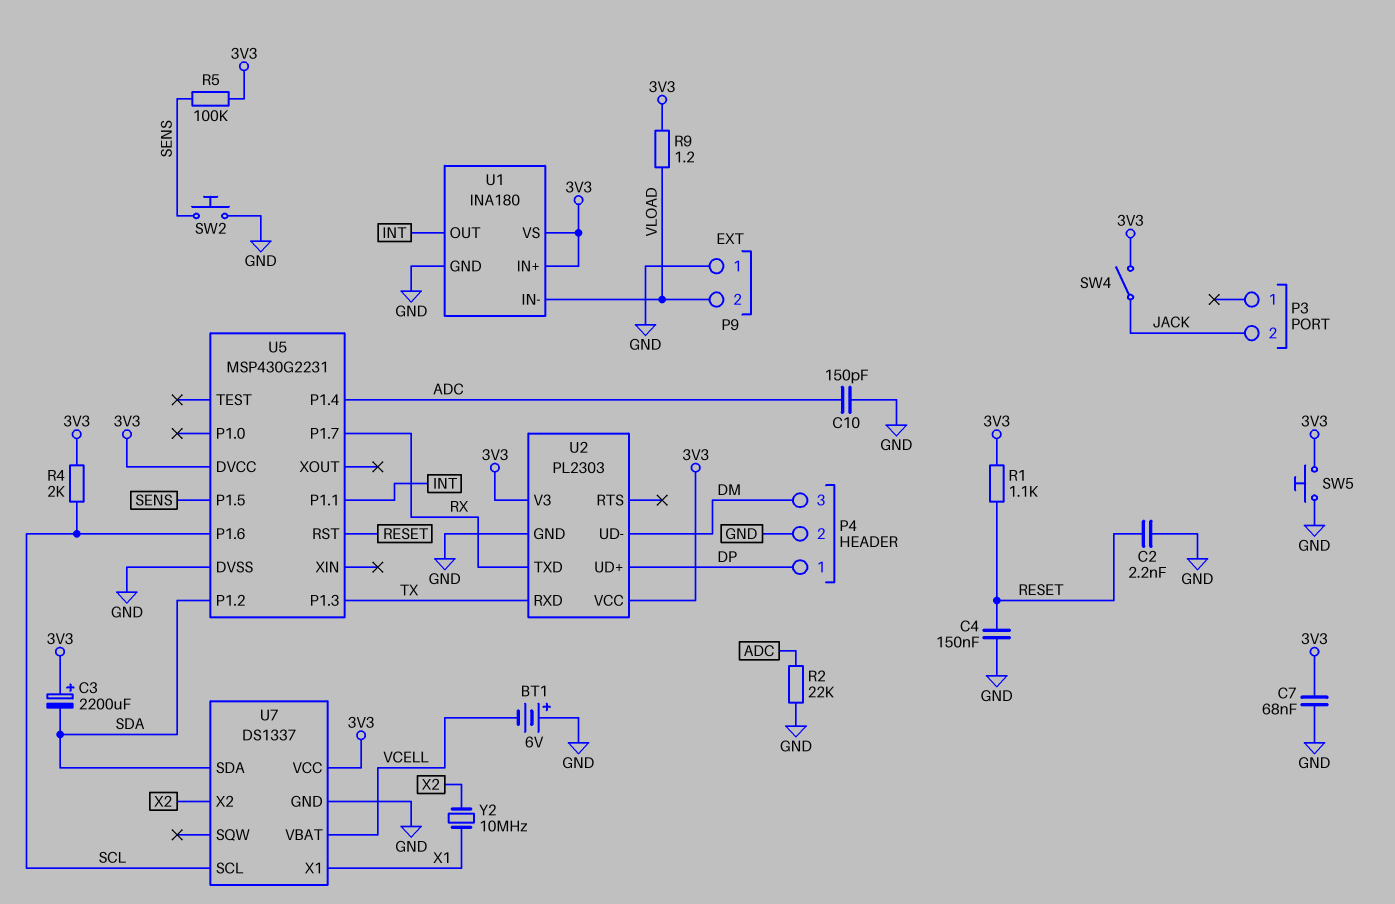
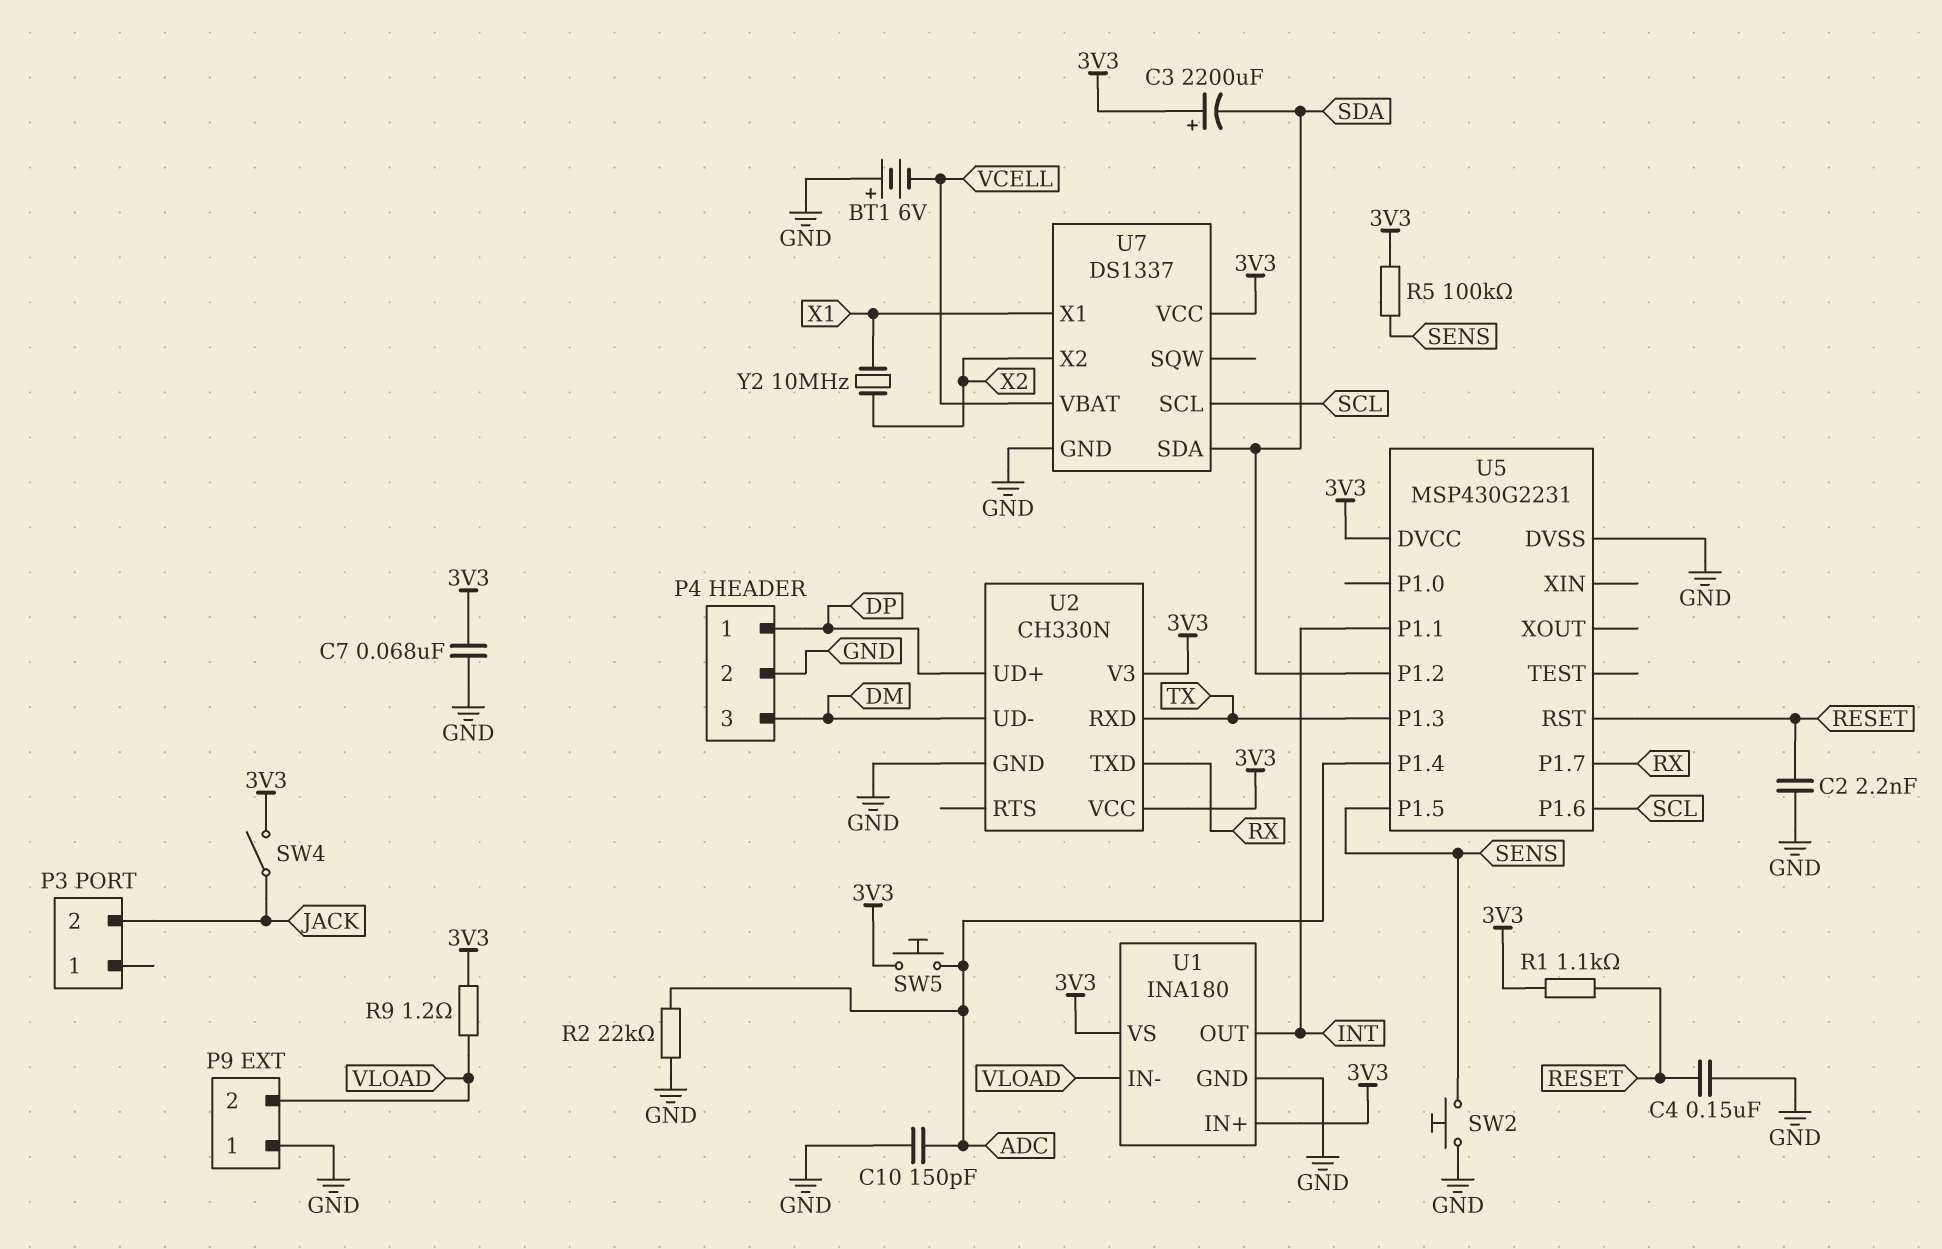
R4: 2k (3V3, SCL) -> none
SW5: button (3V3, GND) -> button (3V3, ADC)
U2: PL2303 -> CH330N

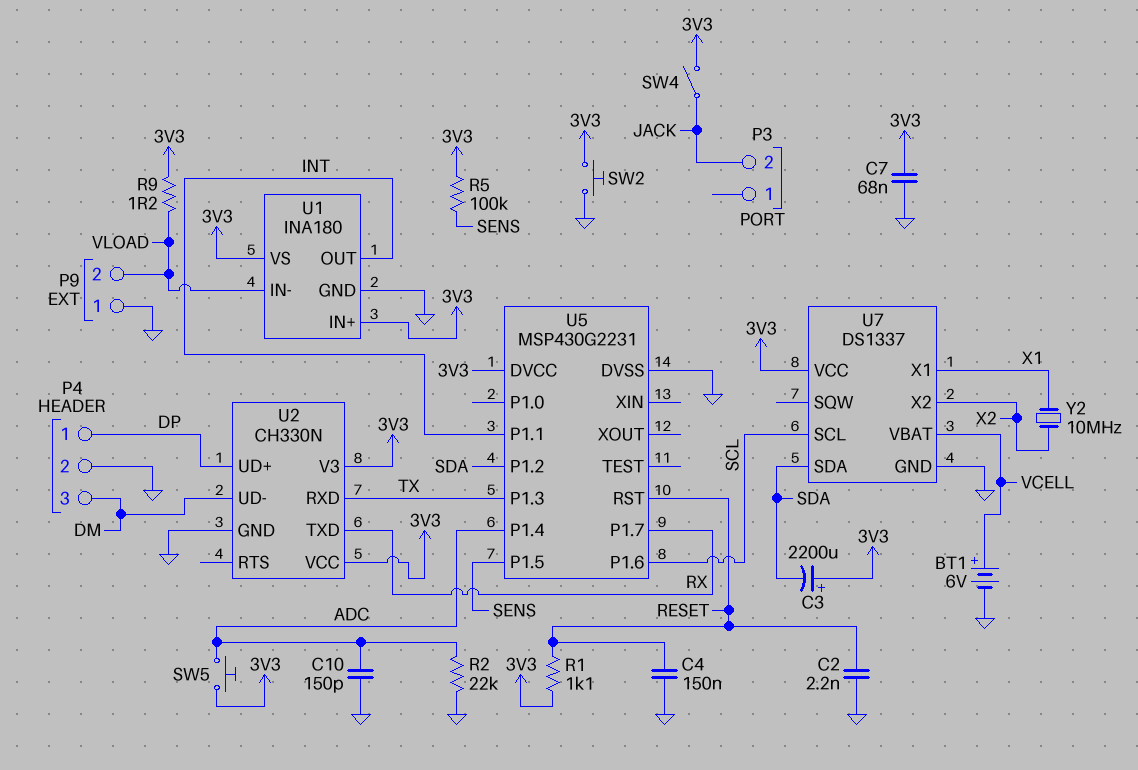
BT1: 6V (plus GND, minus VCELL) -> 6V (plus VCELL, minus GND)
SW2: button (GND, SENS) -> button (3V3, GND)

